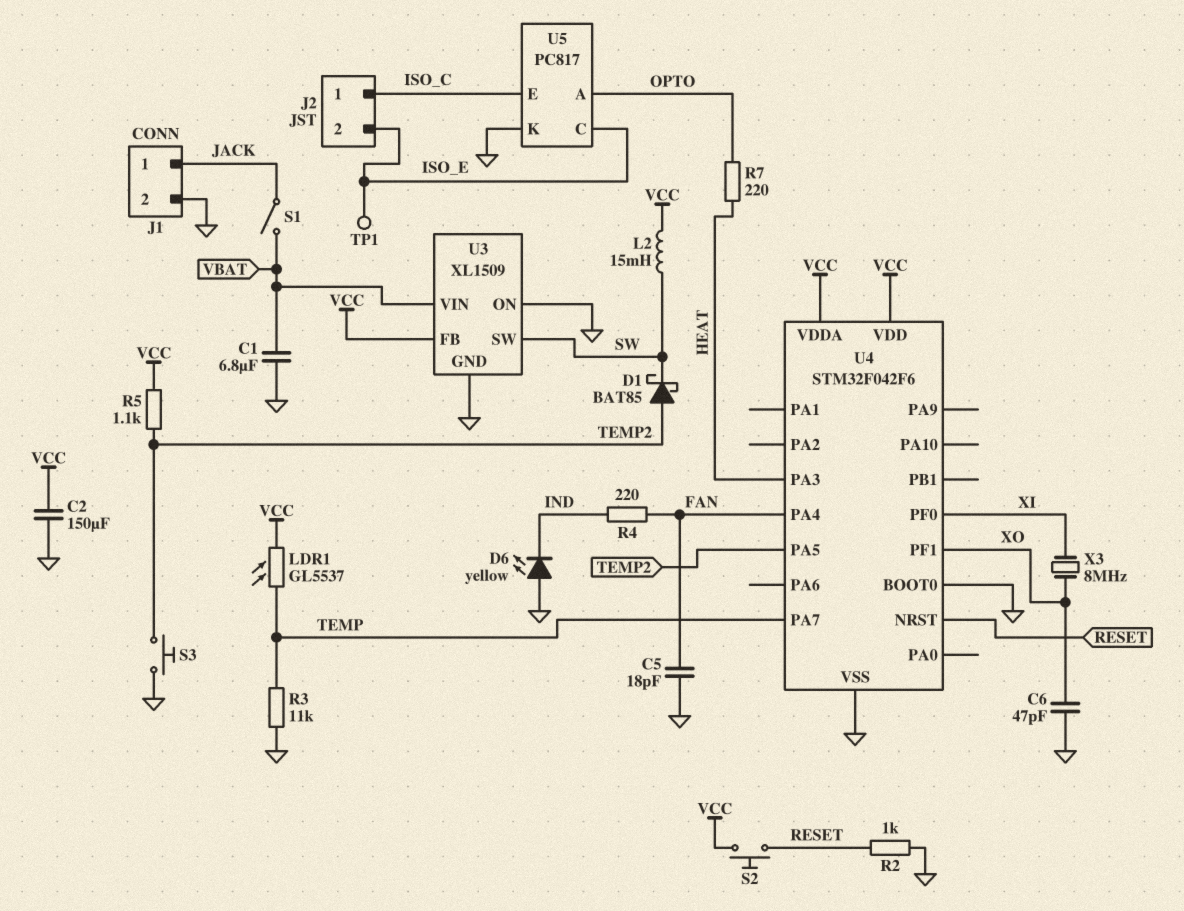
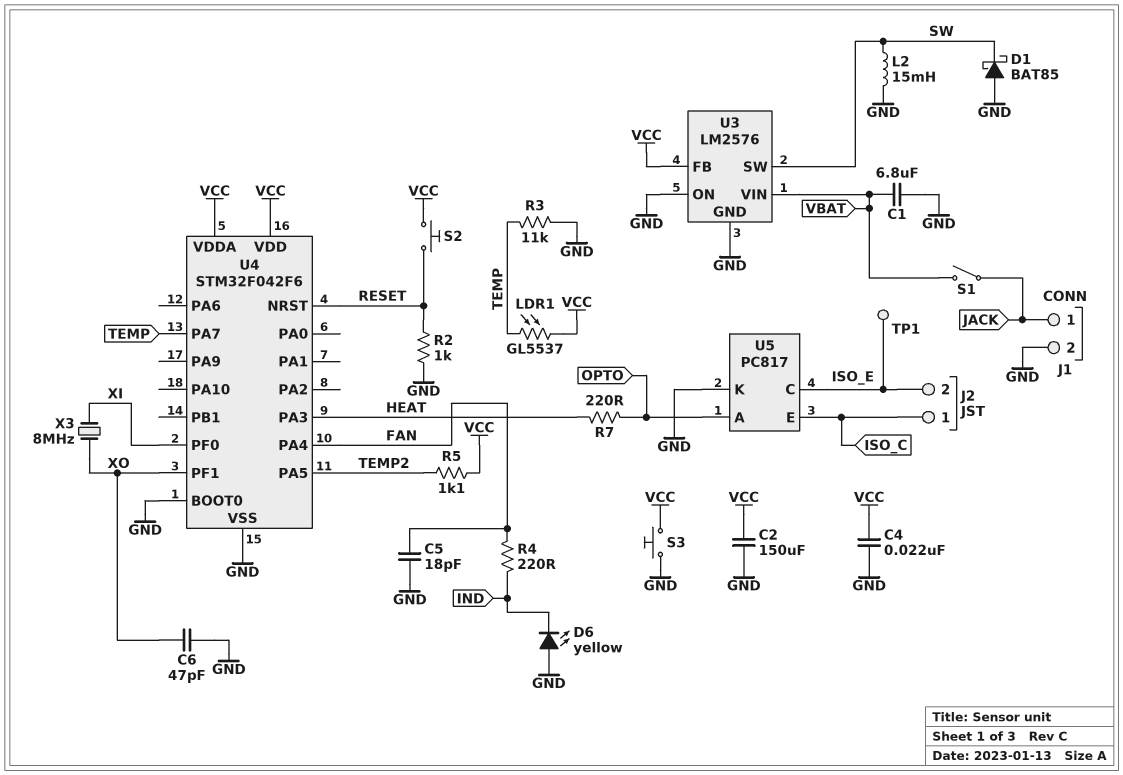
C4: none -> 22nF (GND, VCC)
D1: schottky BAT85 (A TEMP2, K SW) -> schottky BAT85 (A GND, K SW)
L2: 15mH (SW, VCC) -> 15mH (GND, SW)
S3: button (GND, TEMP2) -> button (GND, VCC)
U3: XL1509 -> LM2576

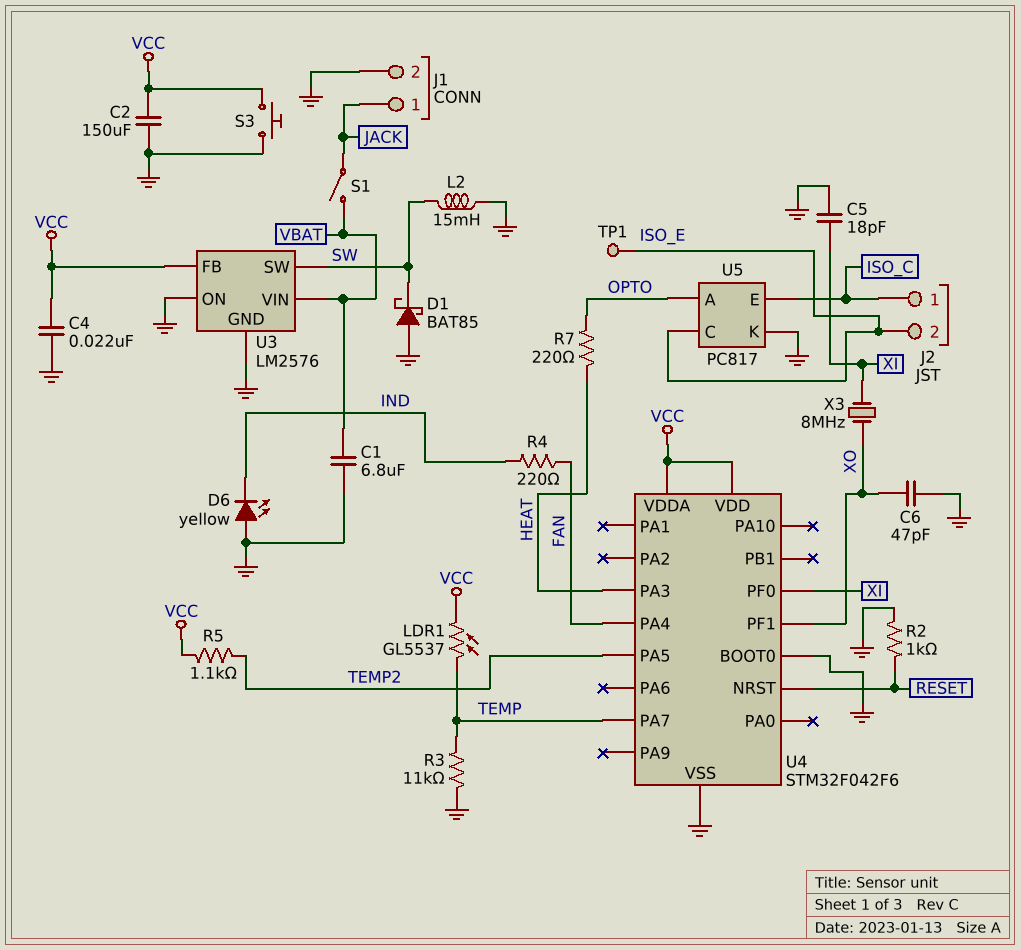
C5: 18pF (FAN, GND) -> 18pF (GND, XI)
S2: button (RESET, VCC) -> none

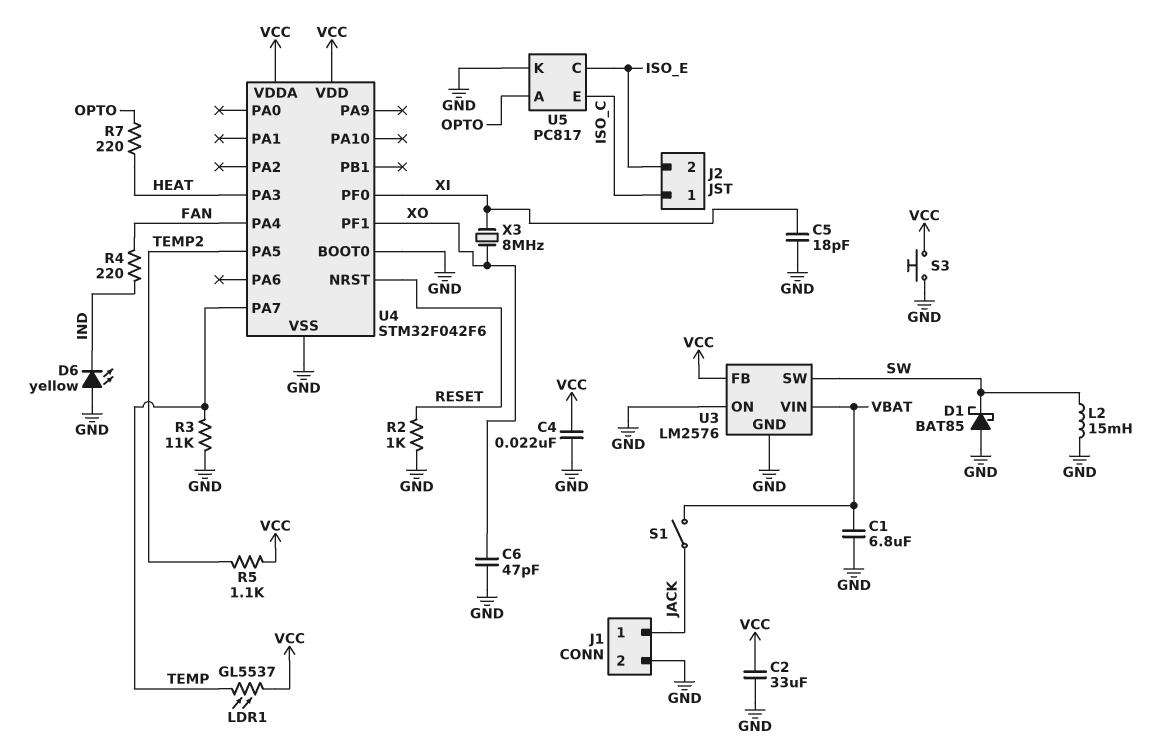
C2: 150uF (GND, VCC) -> 33uF (GND, VCC)
TP1: test point (ISO_E) -> none

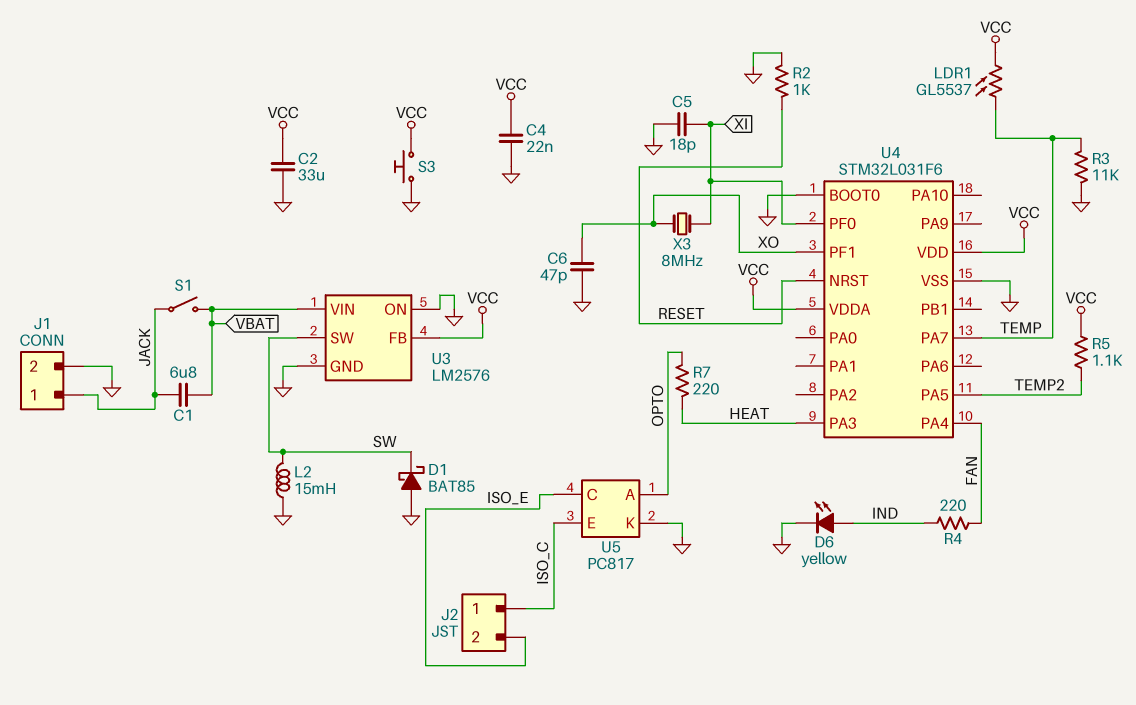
C1: 6.8uF (GND, VBAT) -> 6.8uF (JACK, VBAT)
D6: LED yellow (A GND, K IND) -> LED yellow (A IND, K GND)
U4: STM32F042F6 -> STM32L031F6

